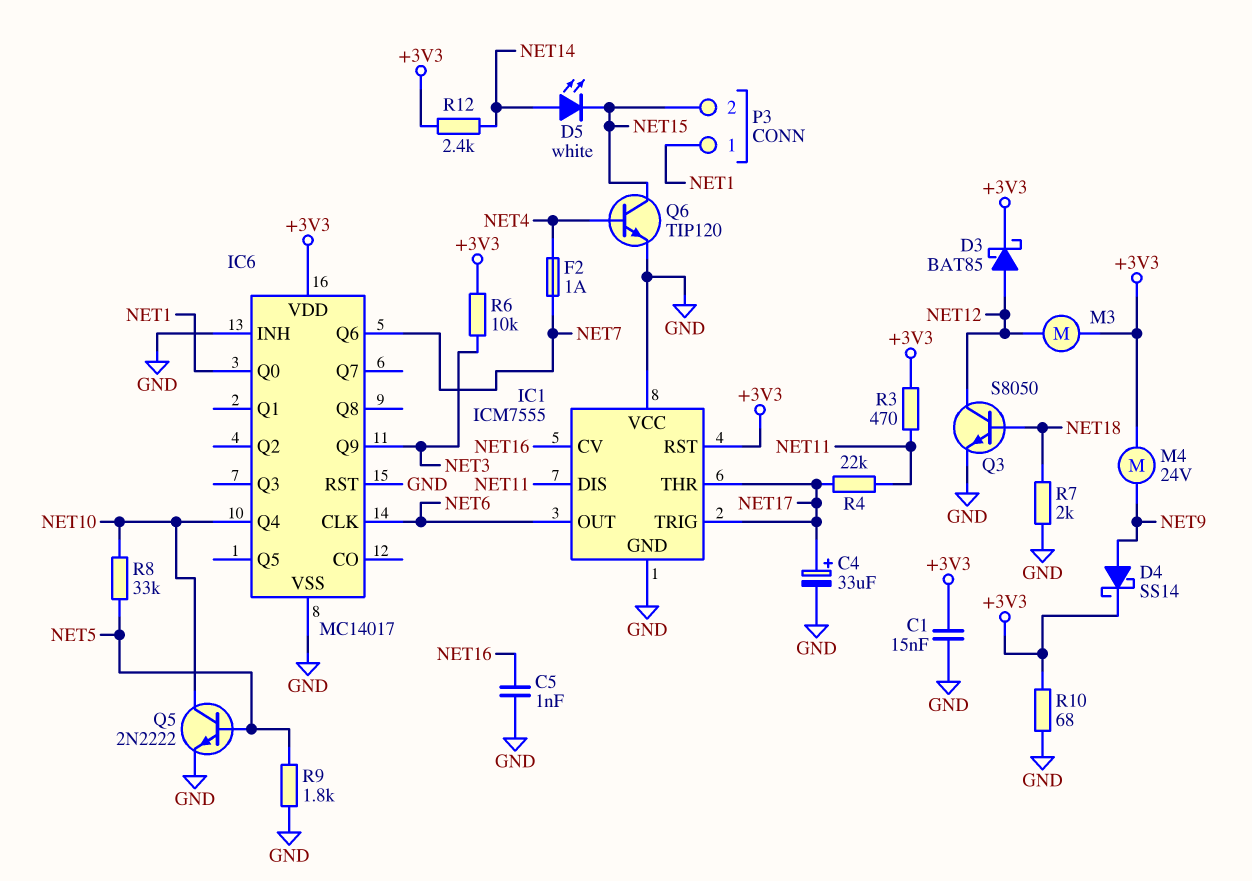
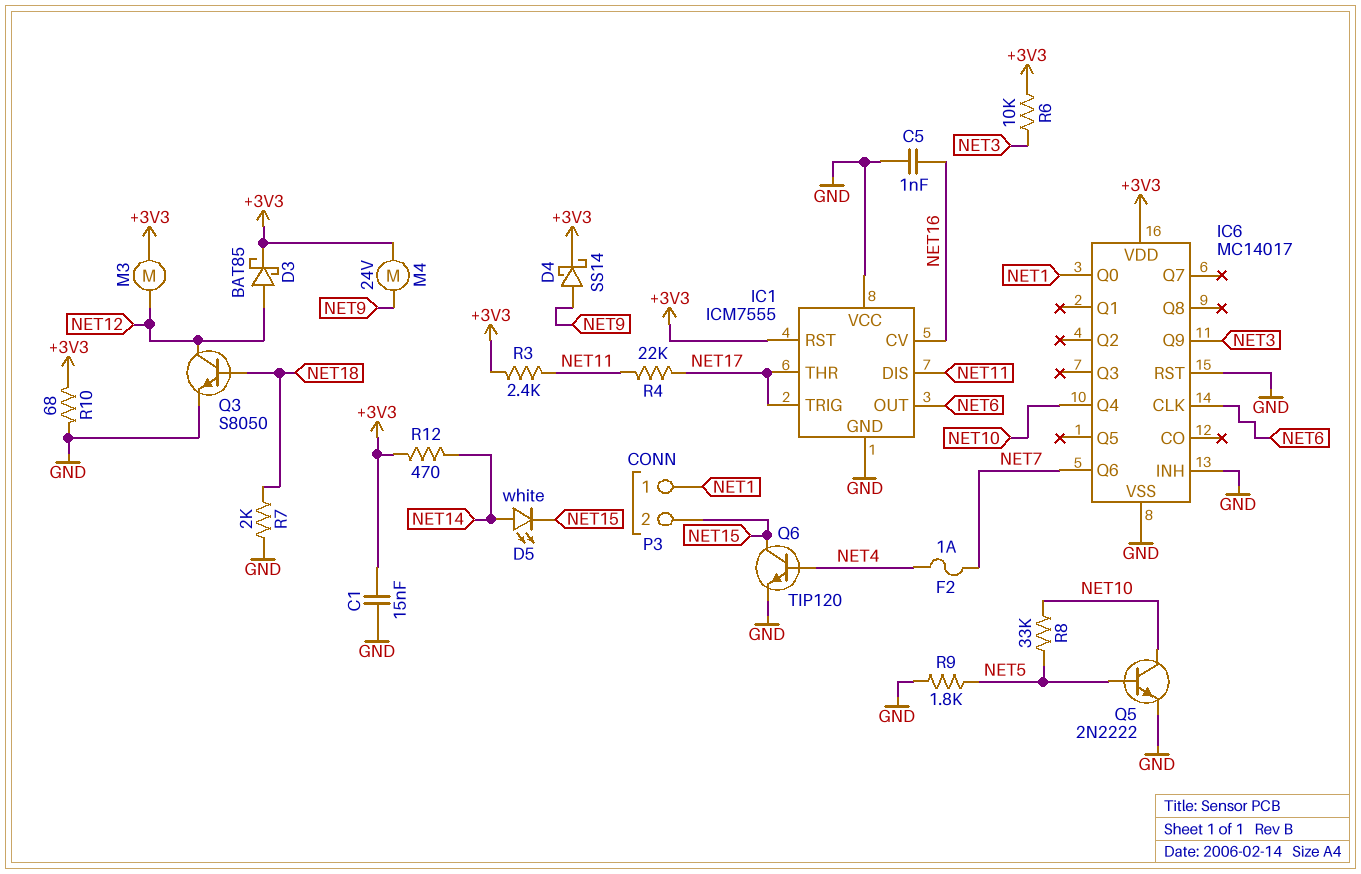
C4: 33uF (plus NET17, minus GND) -> none
R3: 470 (+3V3, NET11) -> 2.4k (+3V3, NET11)
R12: 2.4k (+3V3, NET14) -> 470 (+3V3, NET14)

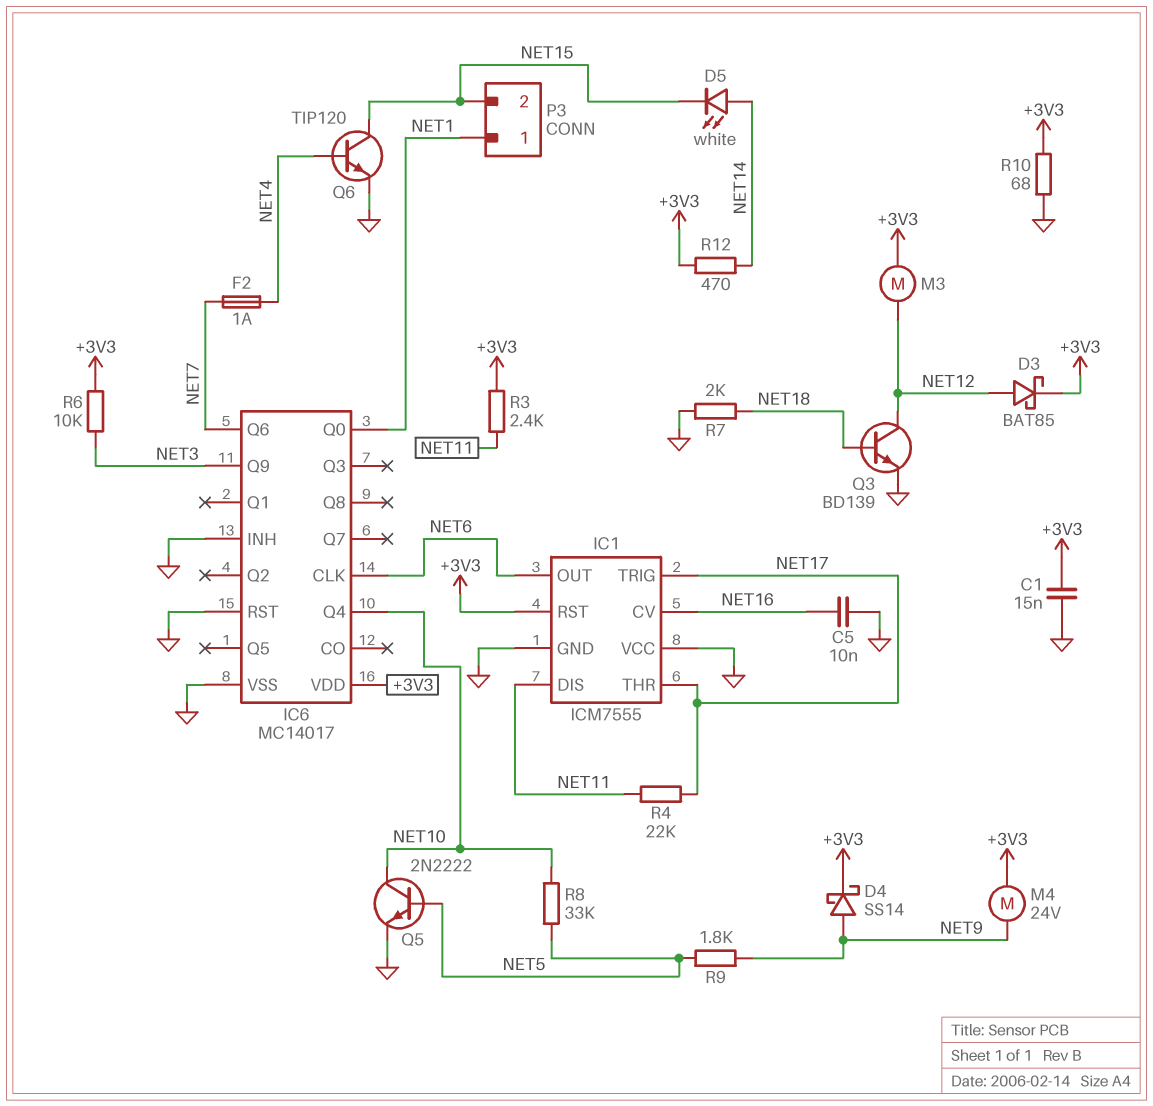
C5: 1nF (GND, NET16) -> 10nF (GND, NET16)
Q3: NPN S8050 (B NET18, C NET12, E GND) -> NPN BD139 (B NET18, C NET12, E GND)
R9: 1.8k (GND, NET5) -> 1.8k (NET5, NET9)

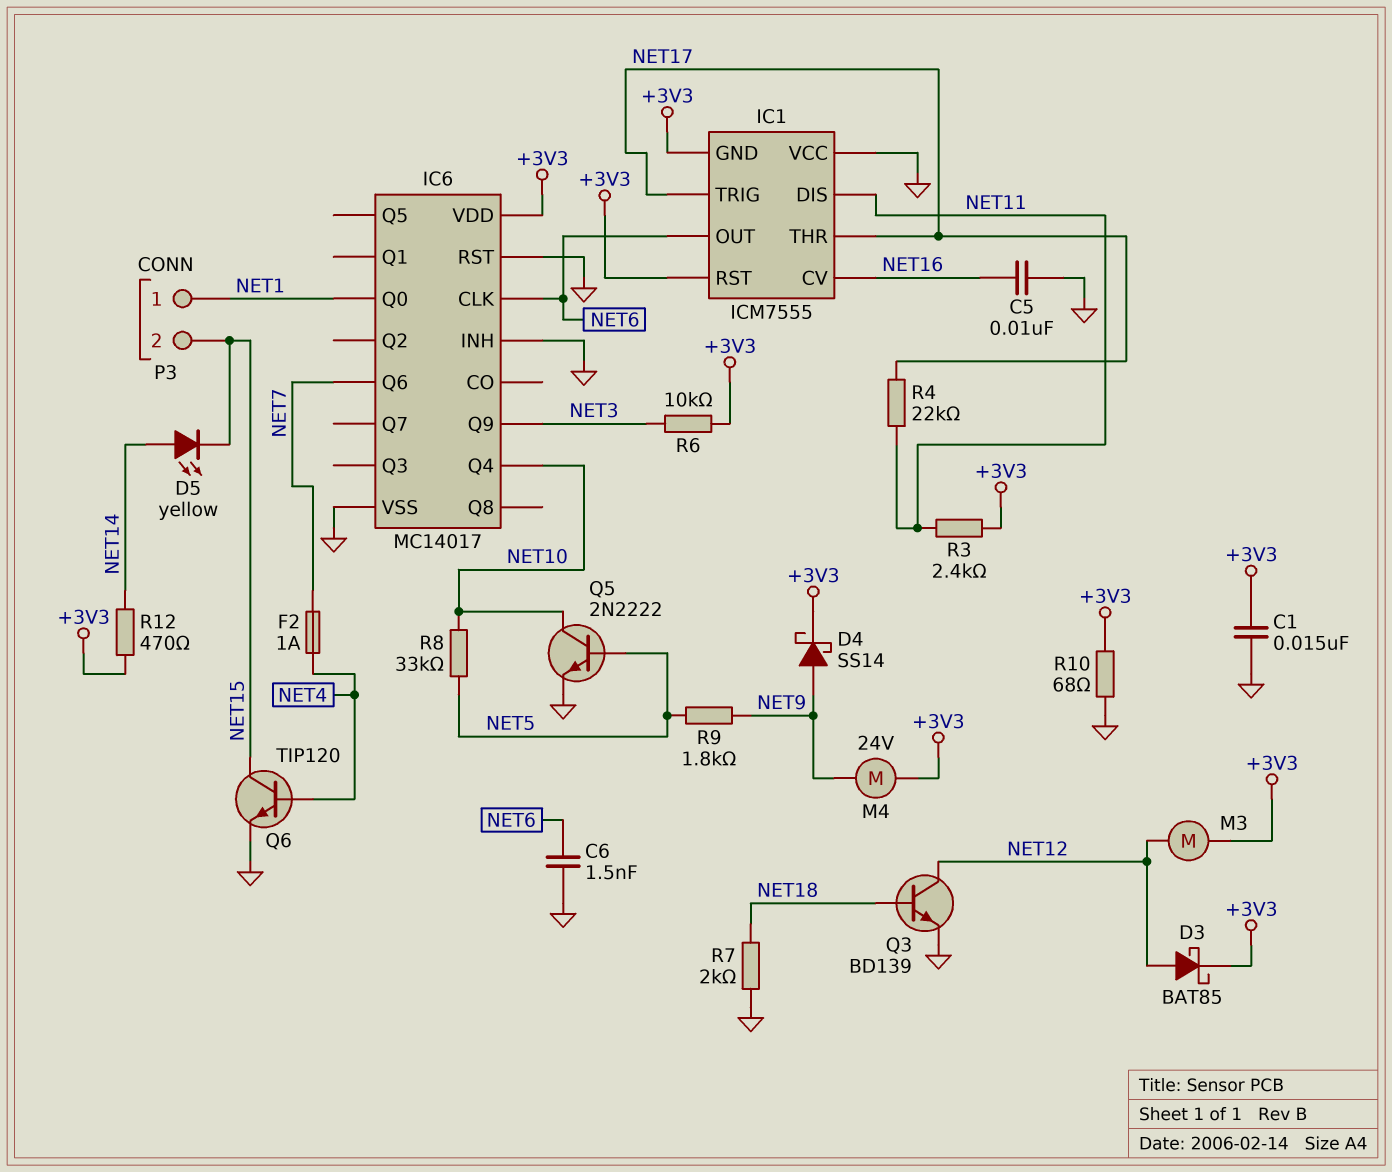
C6: none -> 1.5nF (GND, NET6)
D5: LED white (A NET14, K NET15) -> LED yellow (A NET14, K NET15)
IC1 pin GND: GND -> +3V3

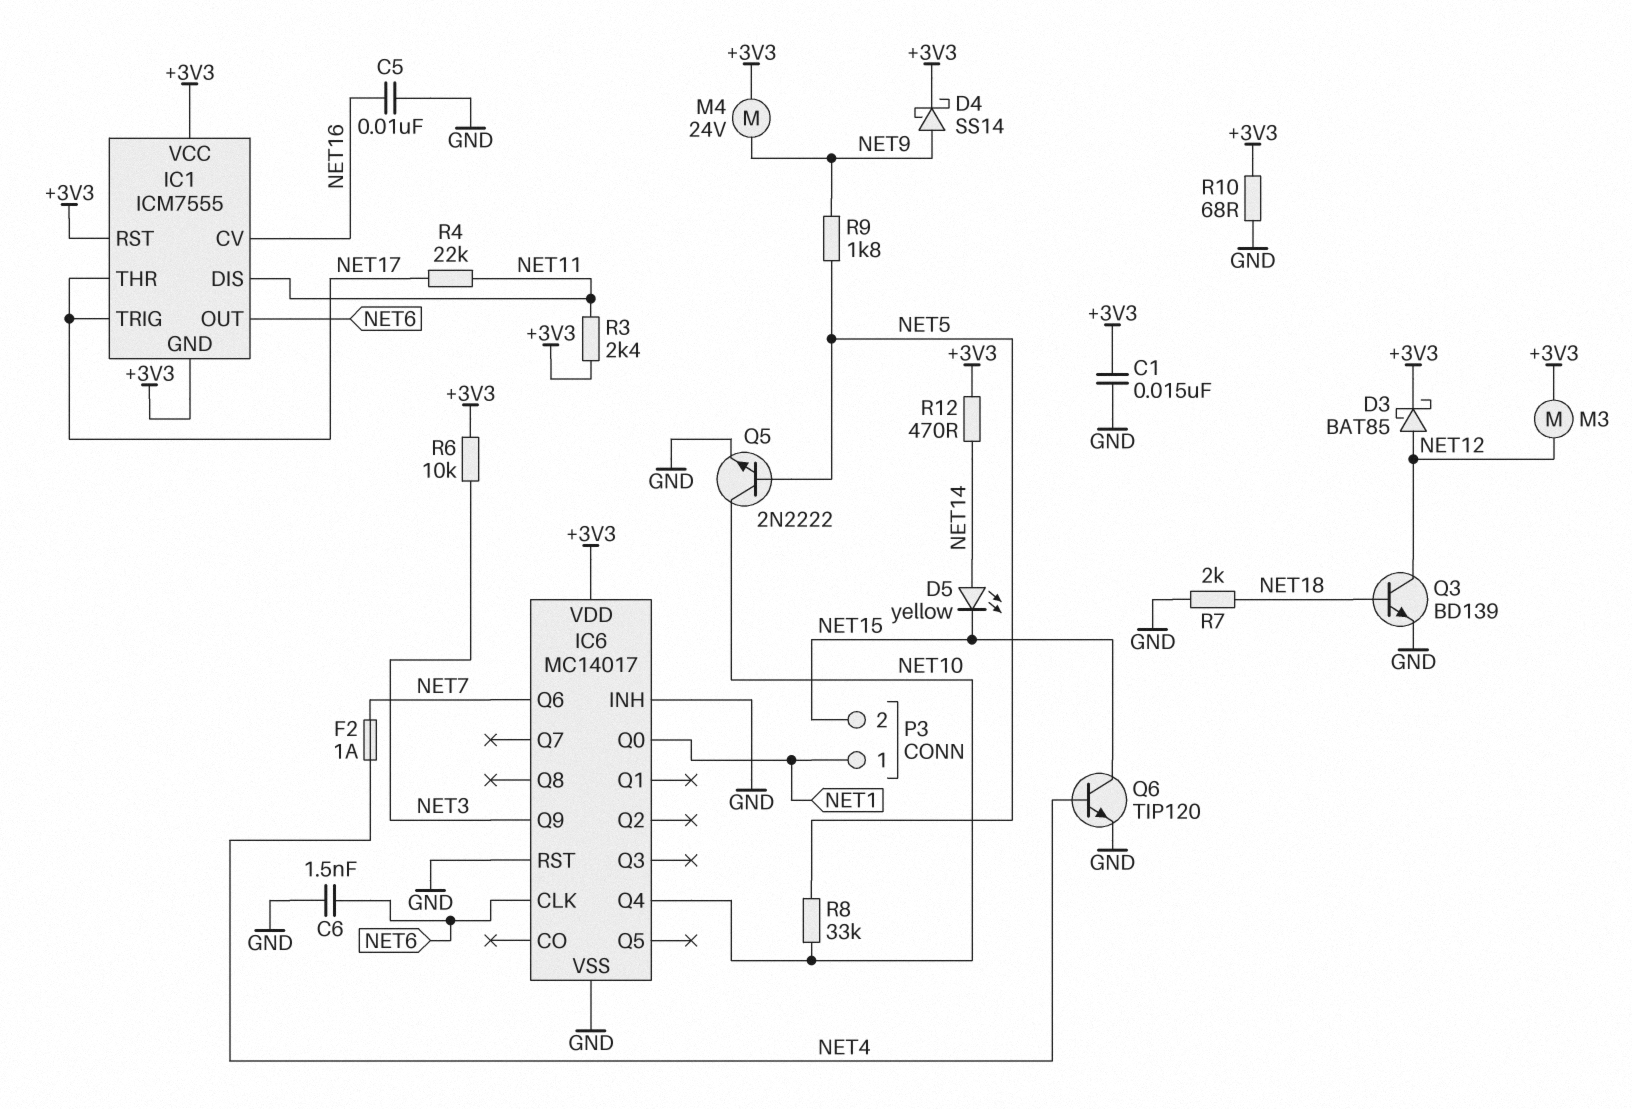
IC1 pin VCC: GND -> +3V3

